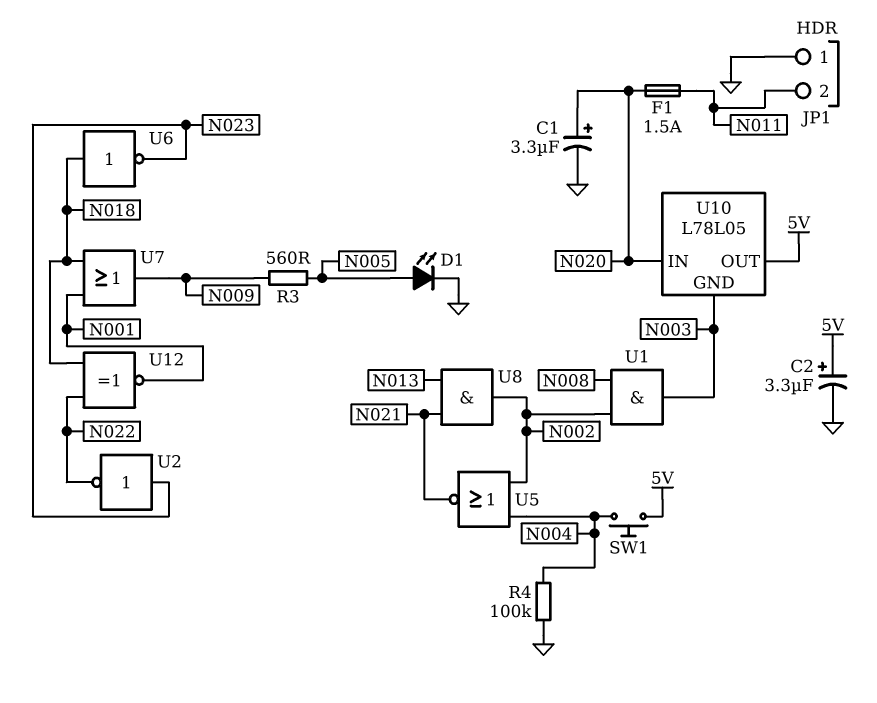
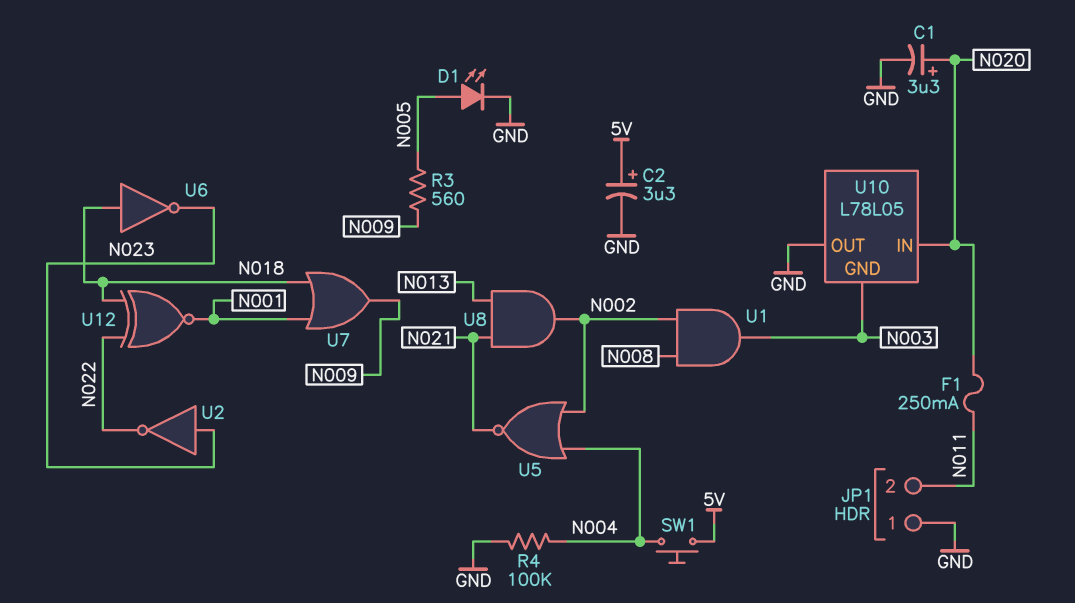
F1: 1.5A (N011, N020) -> 250mA (N011, N020)
U10 pin OUT: 5V -> GND

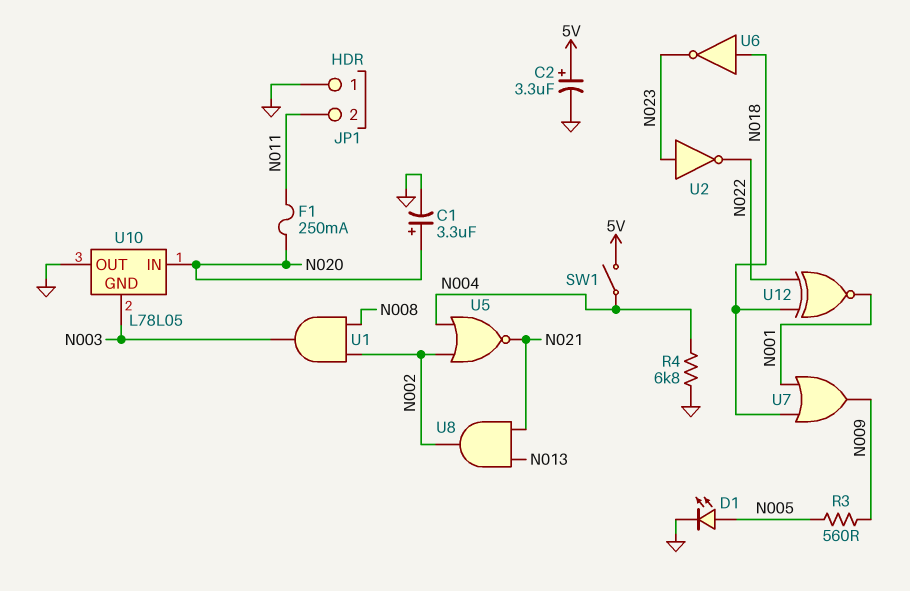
R4: 100k (GND, N004) -> 6.8k (GND, N004)
SW1: button (5V, N004) -> switch (5V, N004)

